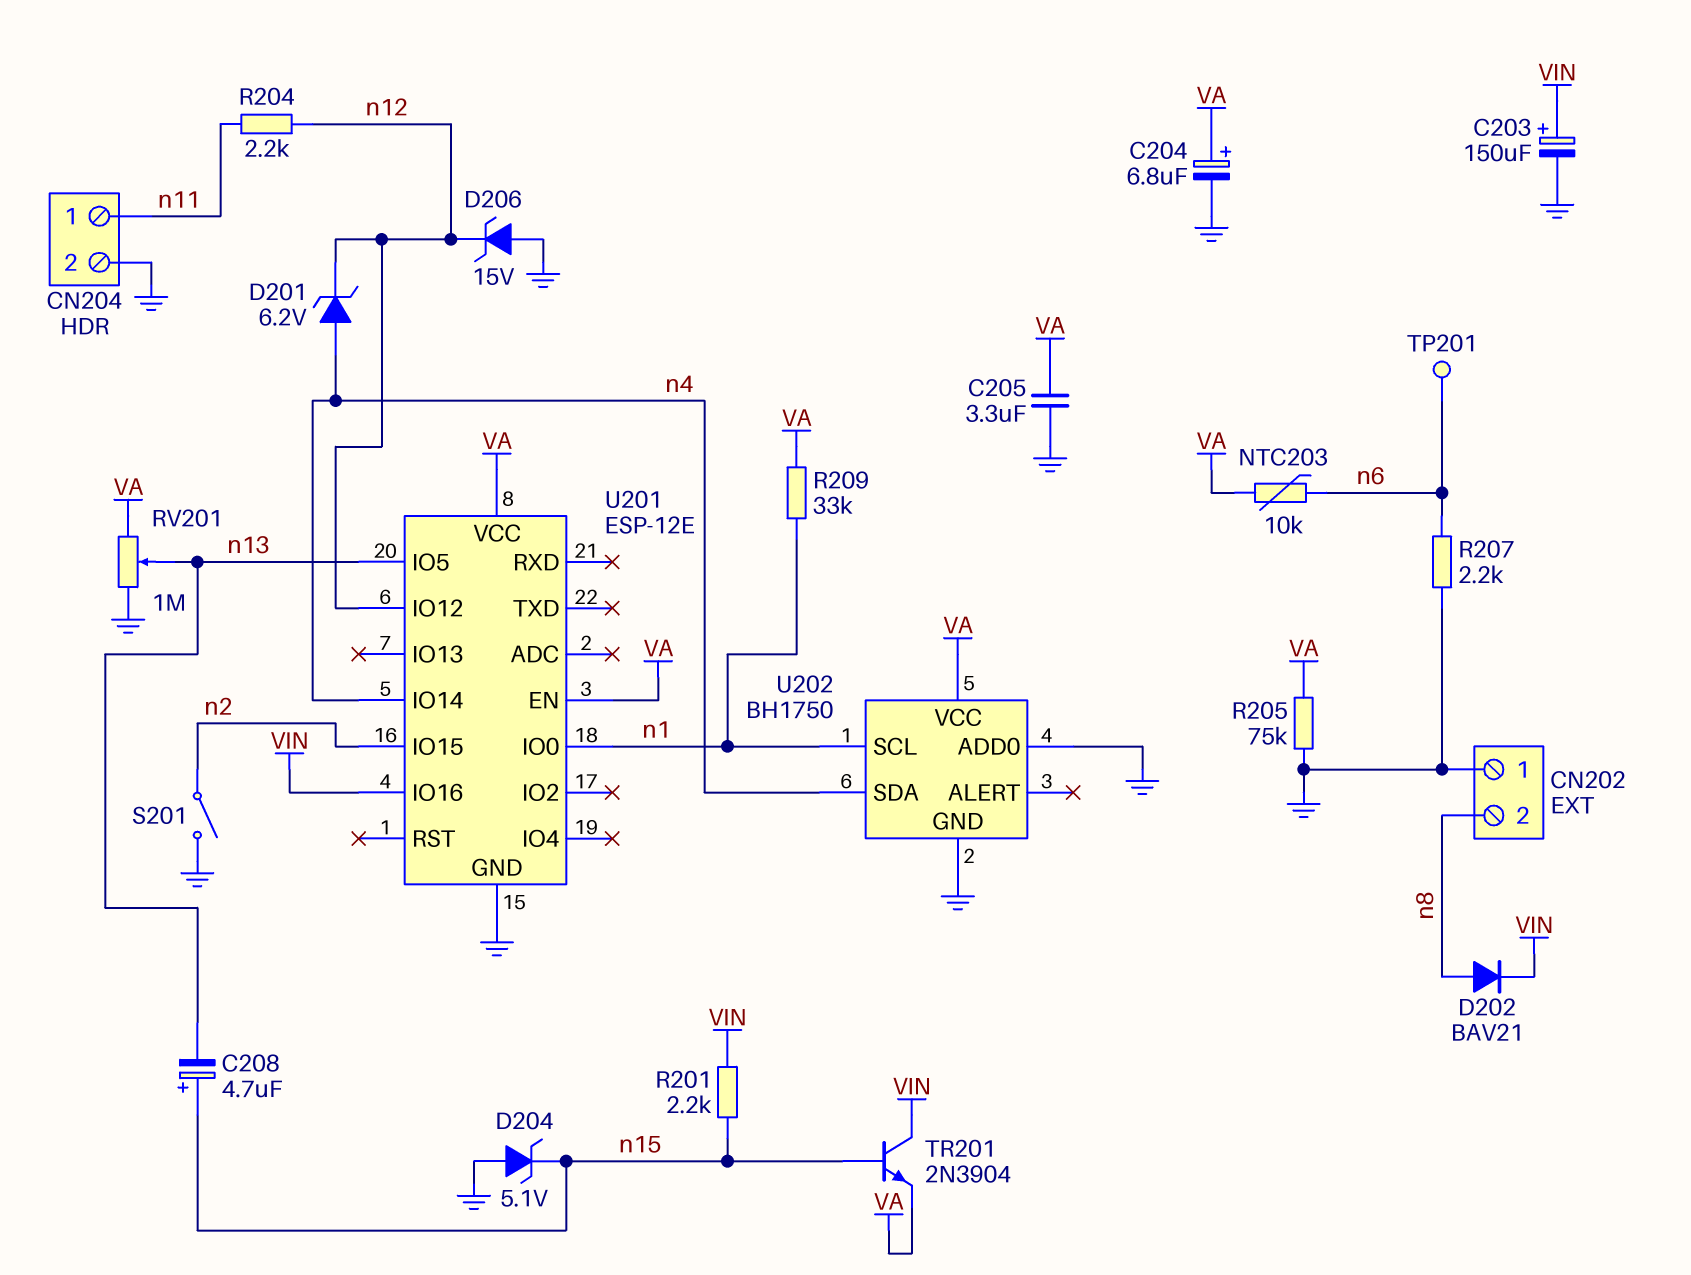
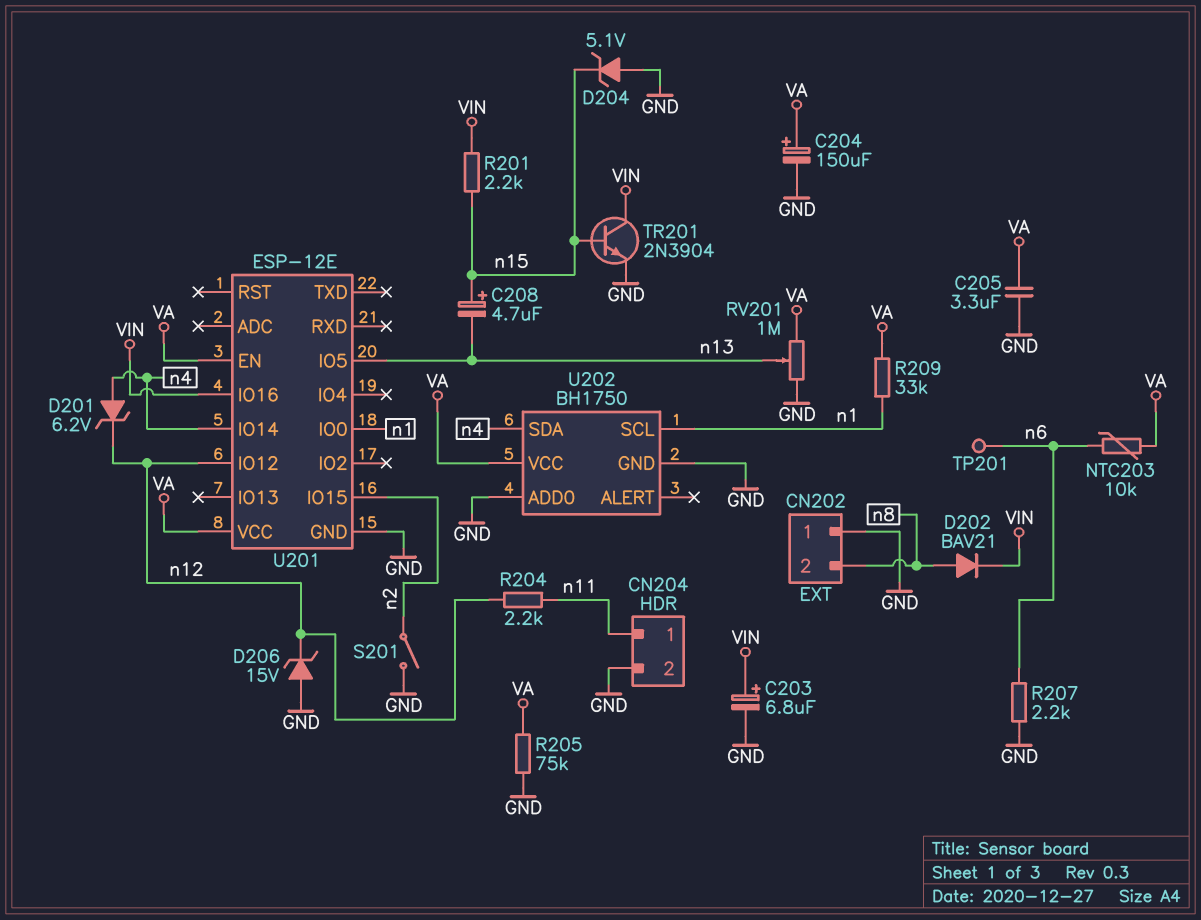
C203: 150uF (plus VIN, minus GND) -> 6.8uF (plus VIN, minus GND)
C204: 6.8uF (plus VA, minus GND) -> 150uF (plus VA, minus GND)
TR201: NPN 2N3904 (B n15, C VIN, E VA) -> NPN 2N3904 (B n15, C VIN, E GND)

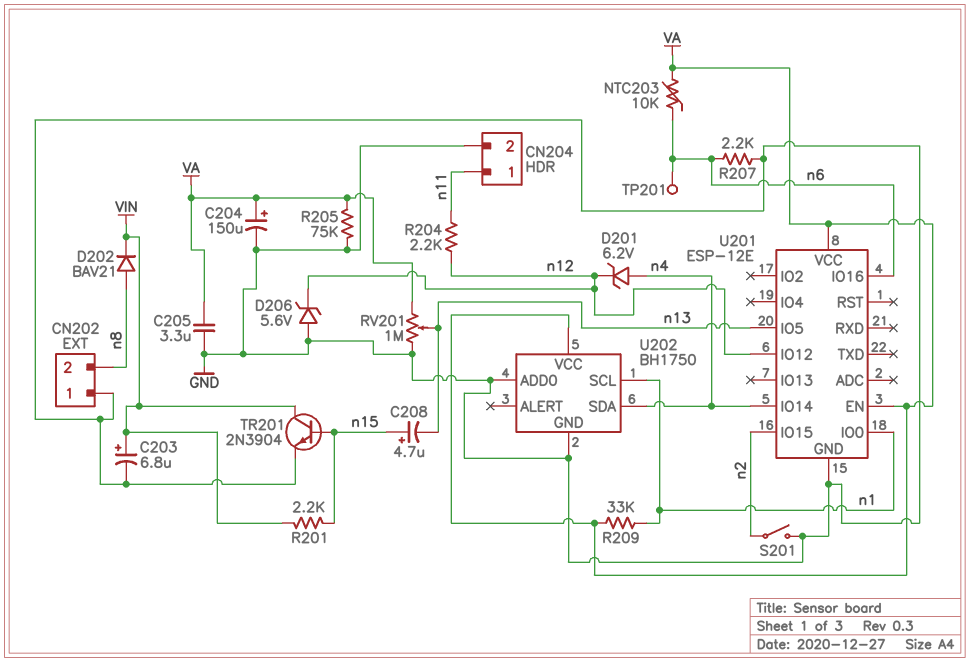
D204: zener 5.1V (A GND, K n15) -> none
D206: zener 15V (A GND, K n12) -> zener 5.6V (A GND, K n12)
U201 pin IO16: VIN -> n6

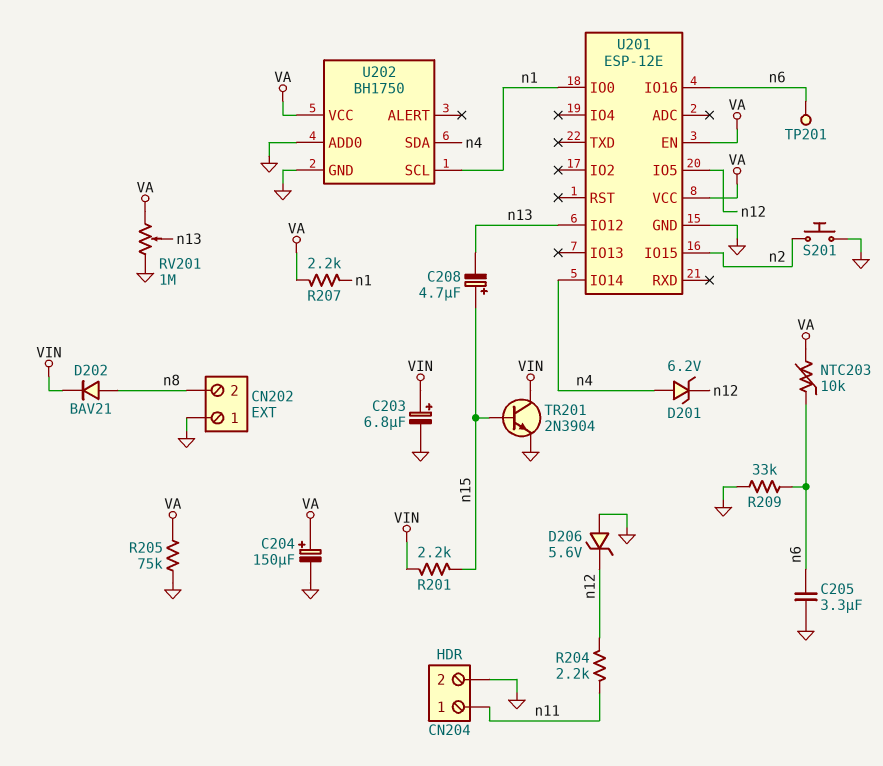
C205: 3.3uF (GND, VA) -> 3.3uF (GND, n6)
R207: 2.2k (GND, n6) -> 2.2k (VA, n1)
R209: 33k (VA, n1) -> 33k (GND, n6)
S201: switch (GND, n2) -> button (GND, n2)
U201 pin IO5: n13 -> n12
U201 pin IO12: n12 -> n13

